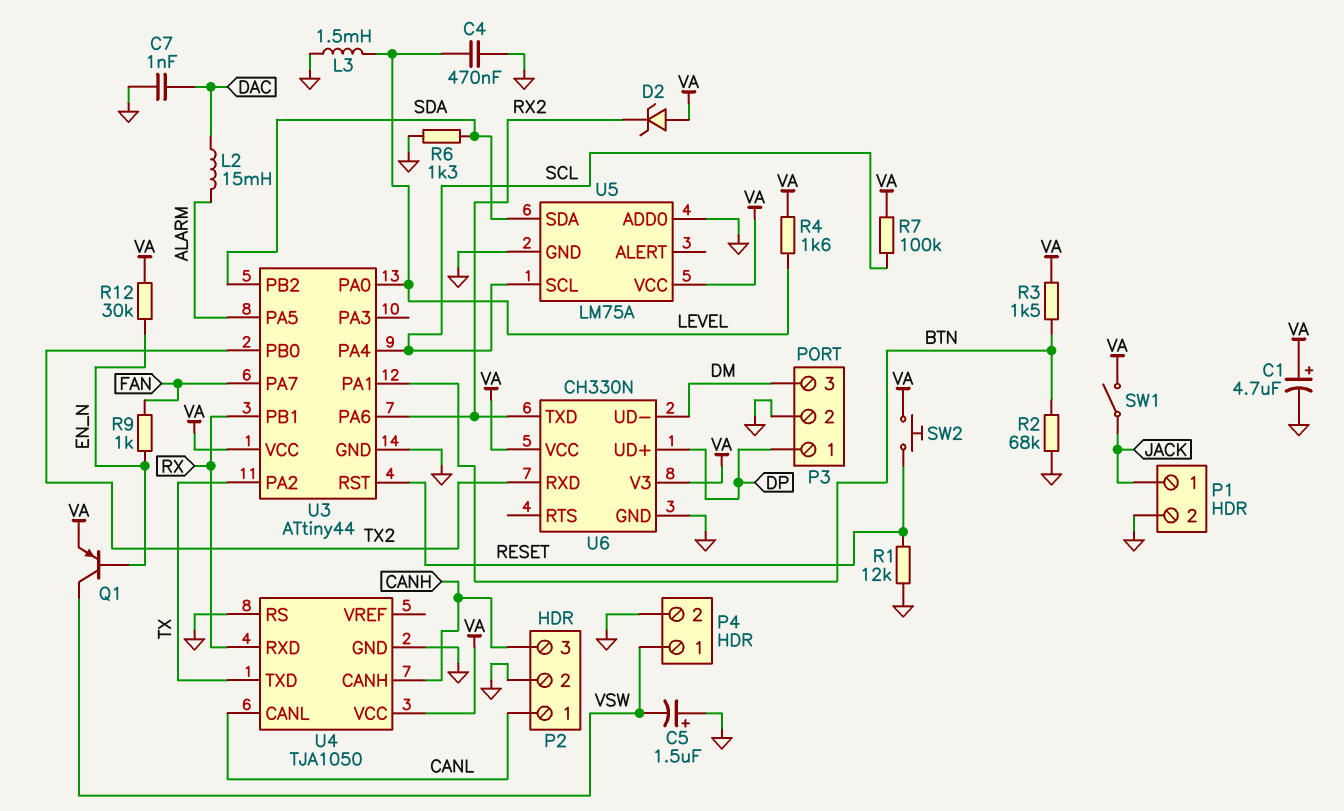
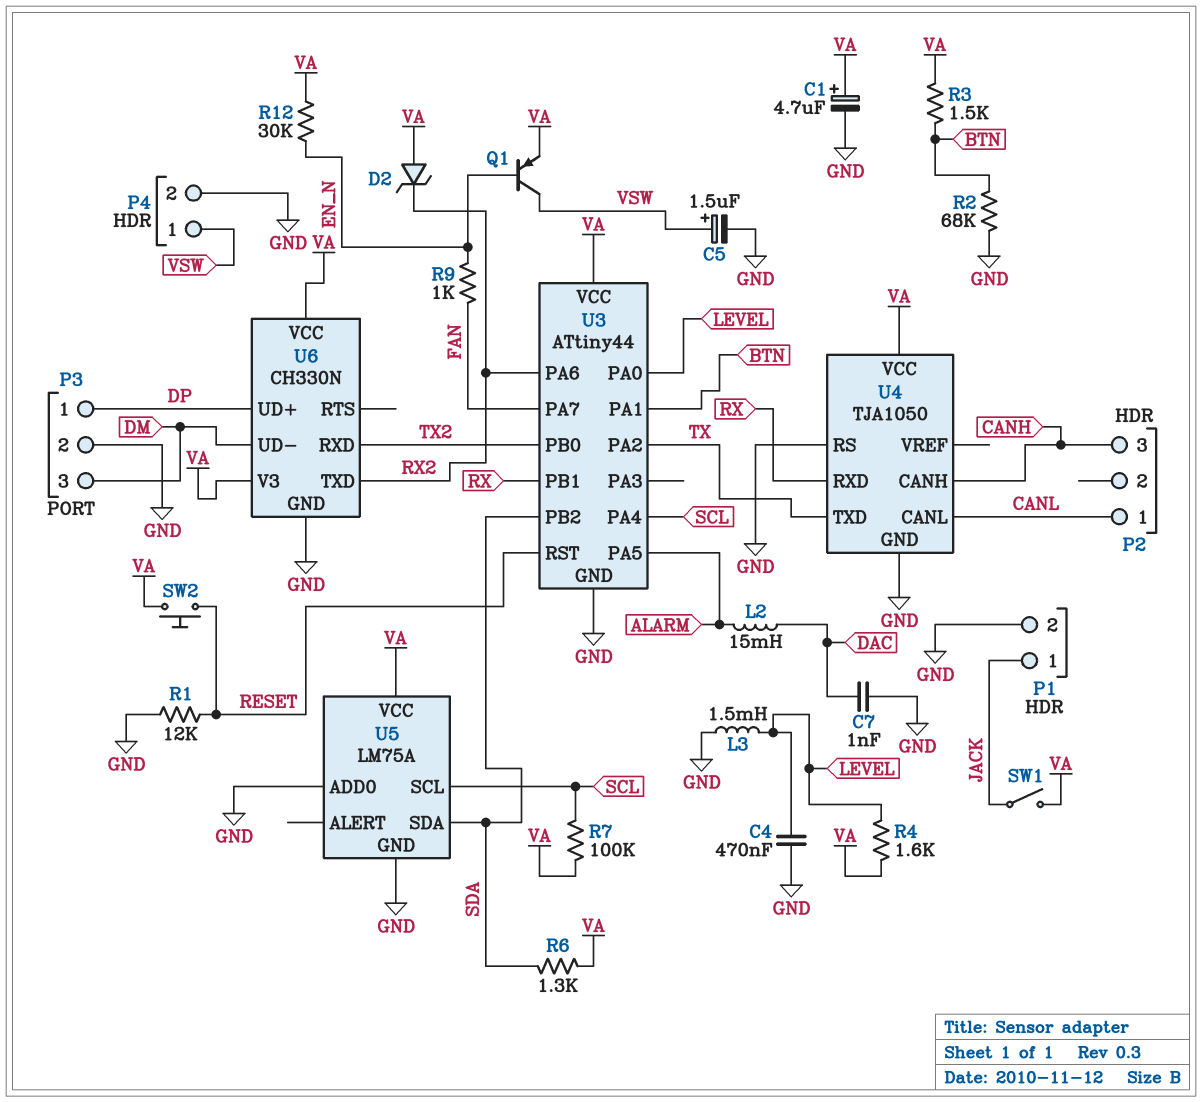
C5: 1.5uF (plus GND, minus VSW) -> 1.5uF (plus VSW, minus GND)
P2 pin 2: GND -> none
R6: 1.3k (GND, SDA) -> 1.3k (SDA, VA)

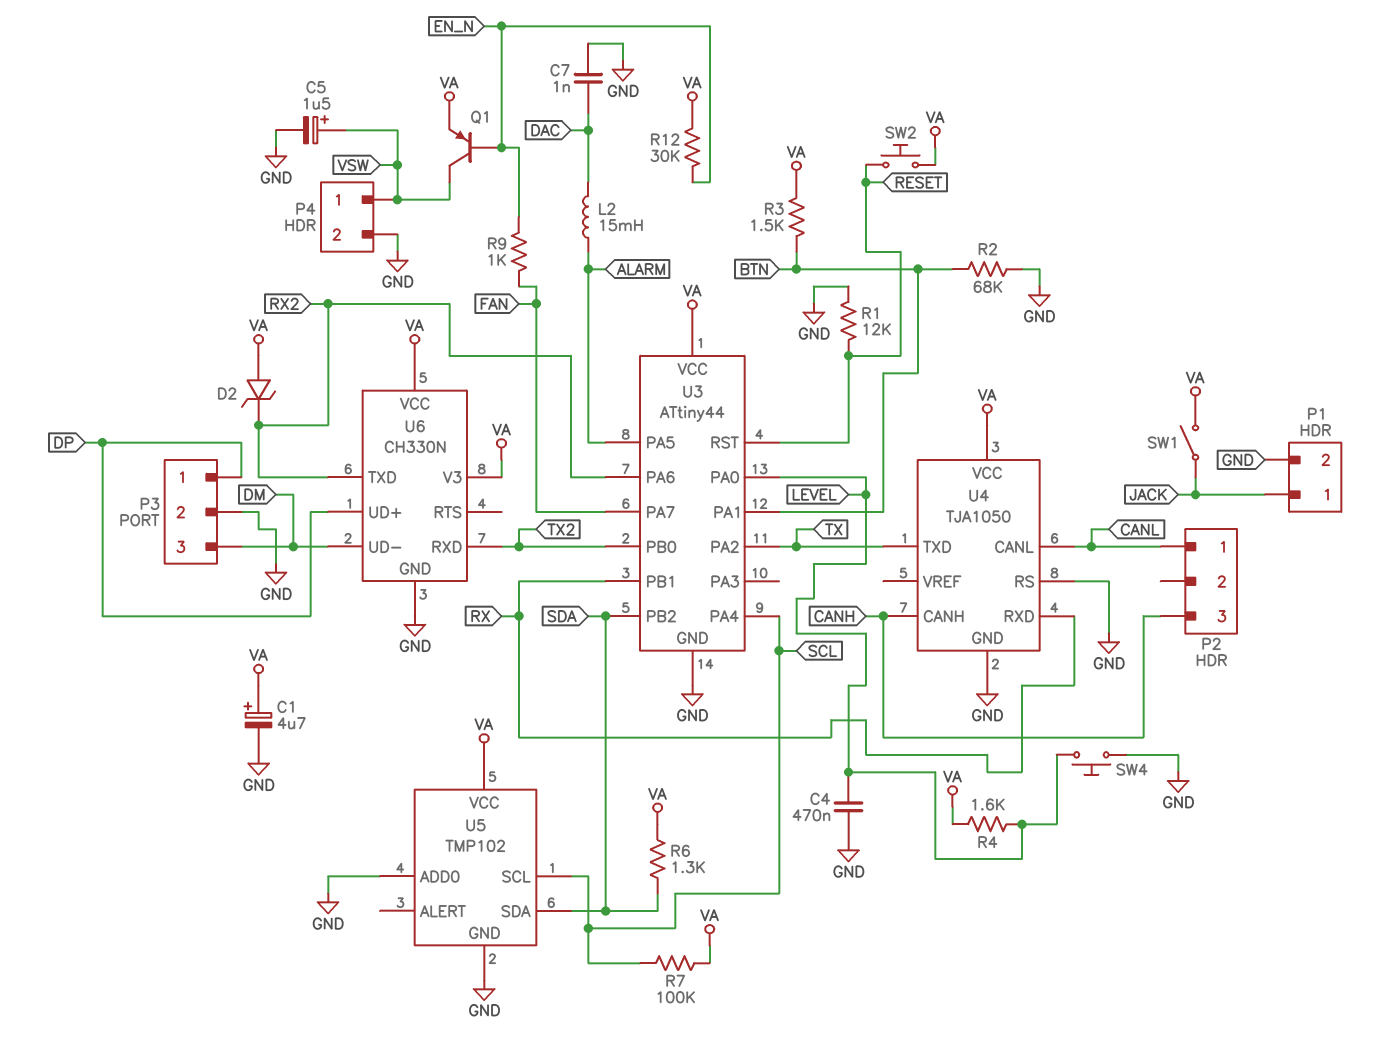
L3: 1.5mH (GND, LEVEL) -> none
SW4: none -> button (GND, LEVEL)
U5: LM75A -> TMP102

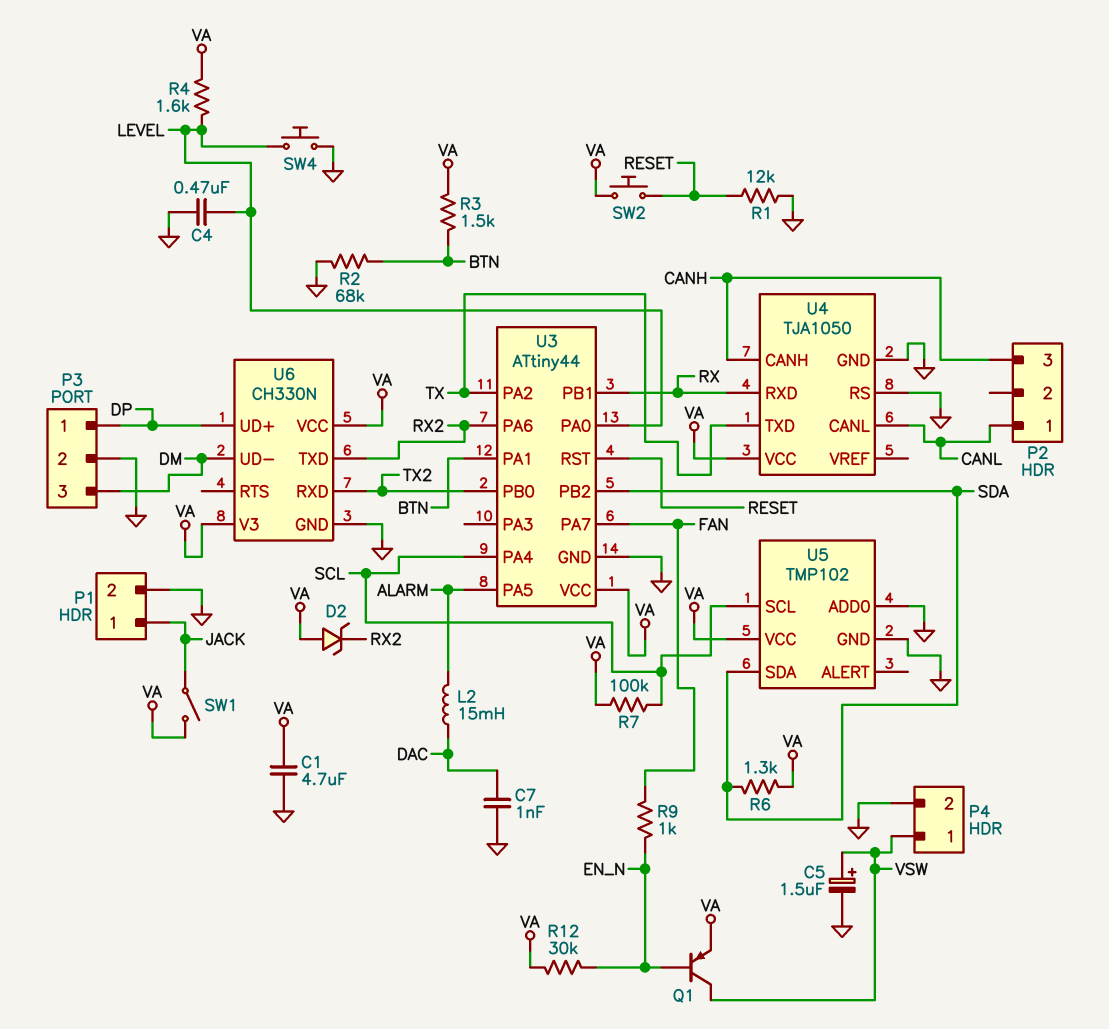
C1: 4.7uF (plus VA, minus GND) -> 4.7uF (GND, VA)

